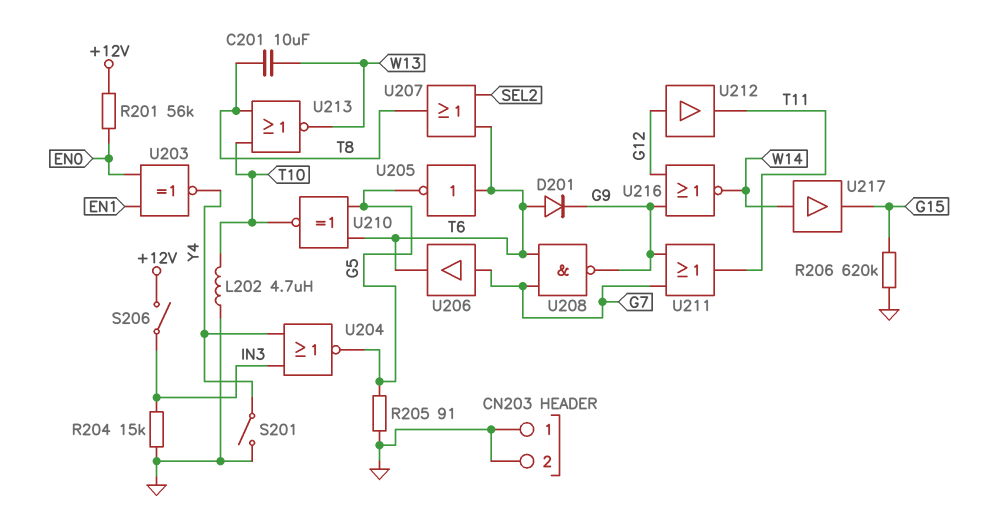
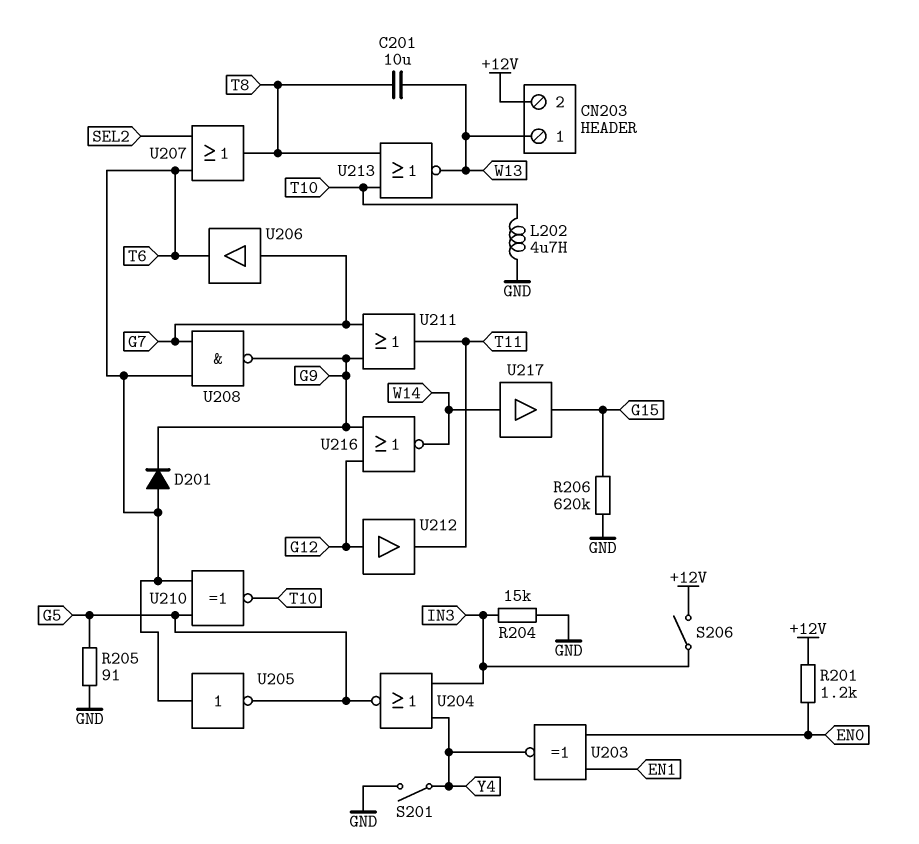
CN203 pin 1: GND -> W13
CN203 pin 2: GND -> +12V
R201: 56k (+12V, EN0) -> 1.2k (+12V, EN0)

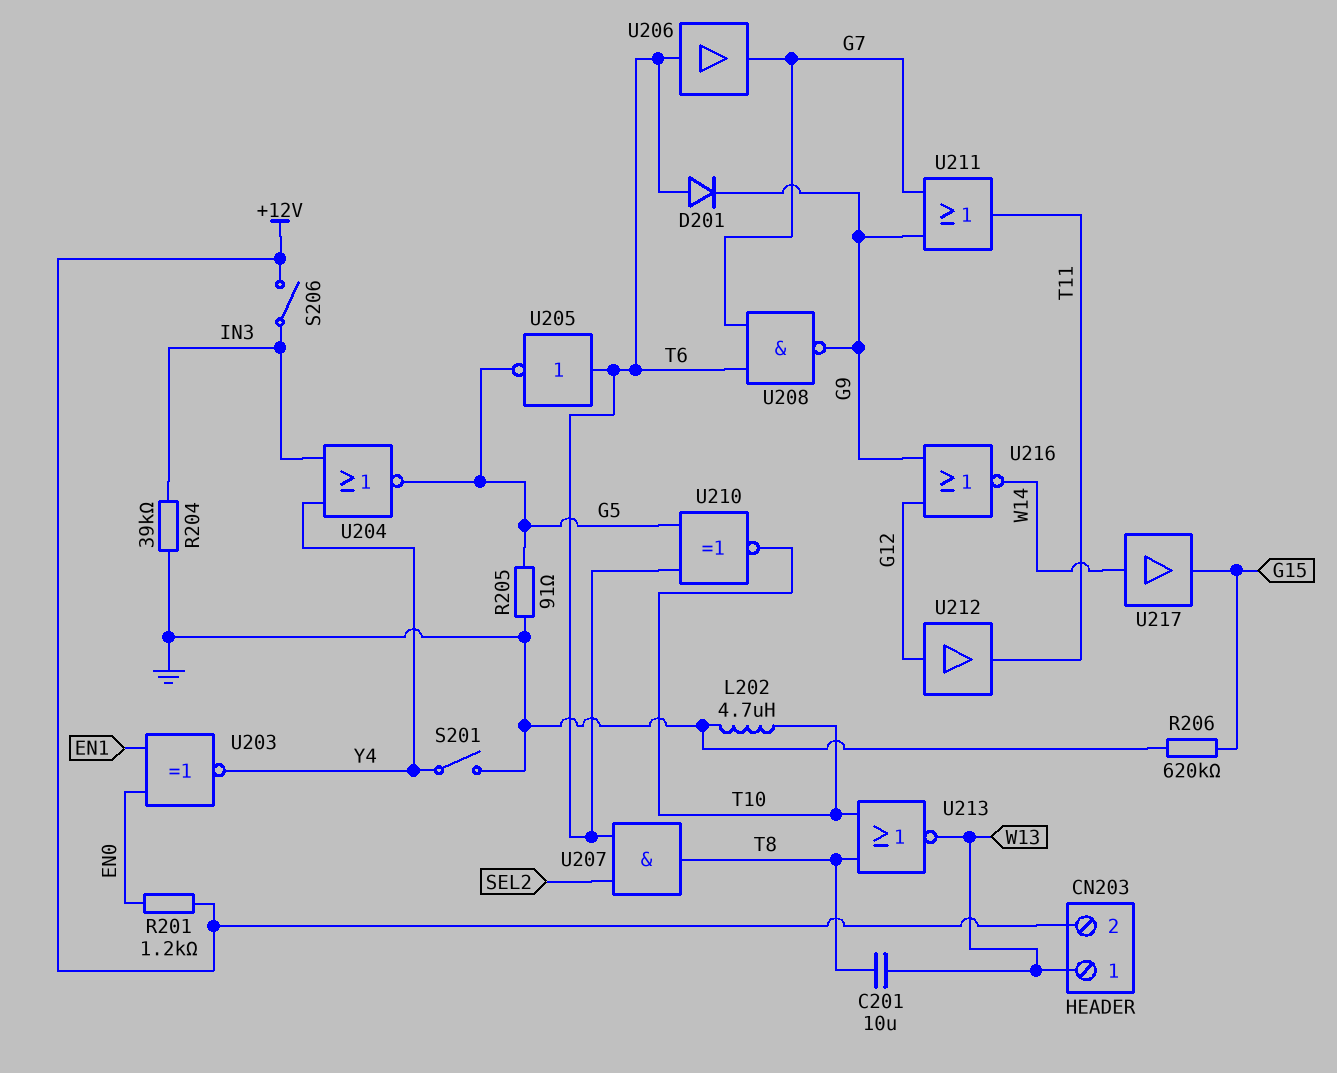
R204: 15k (GND, IN3) -> 39k (GND, IN3)
U206: buffer (in G7, out T6) -> buffer (in T6, out G7)
U207: OR (in SEL2, in T6, out T8) -> AND (in SEL2, in T6, out T8)

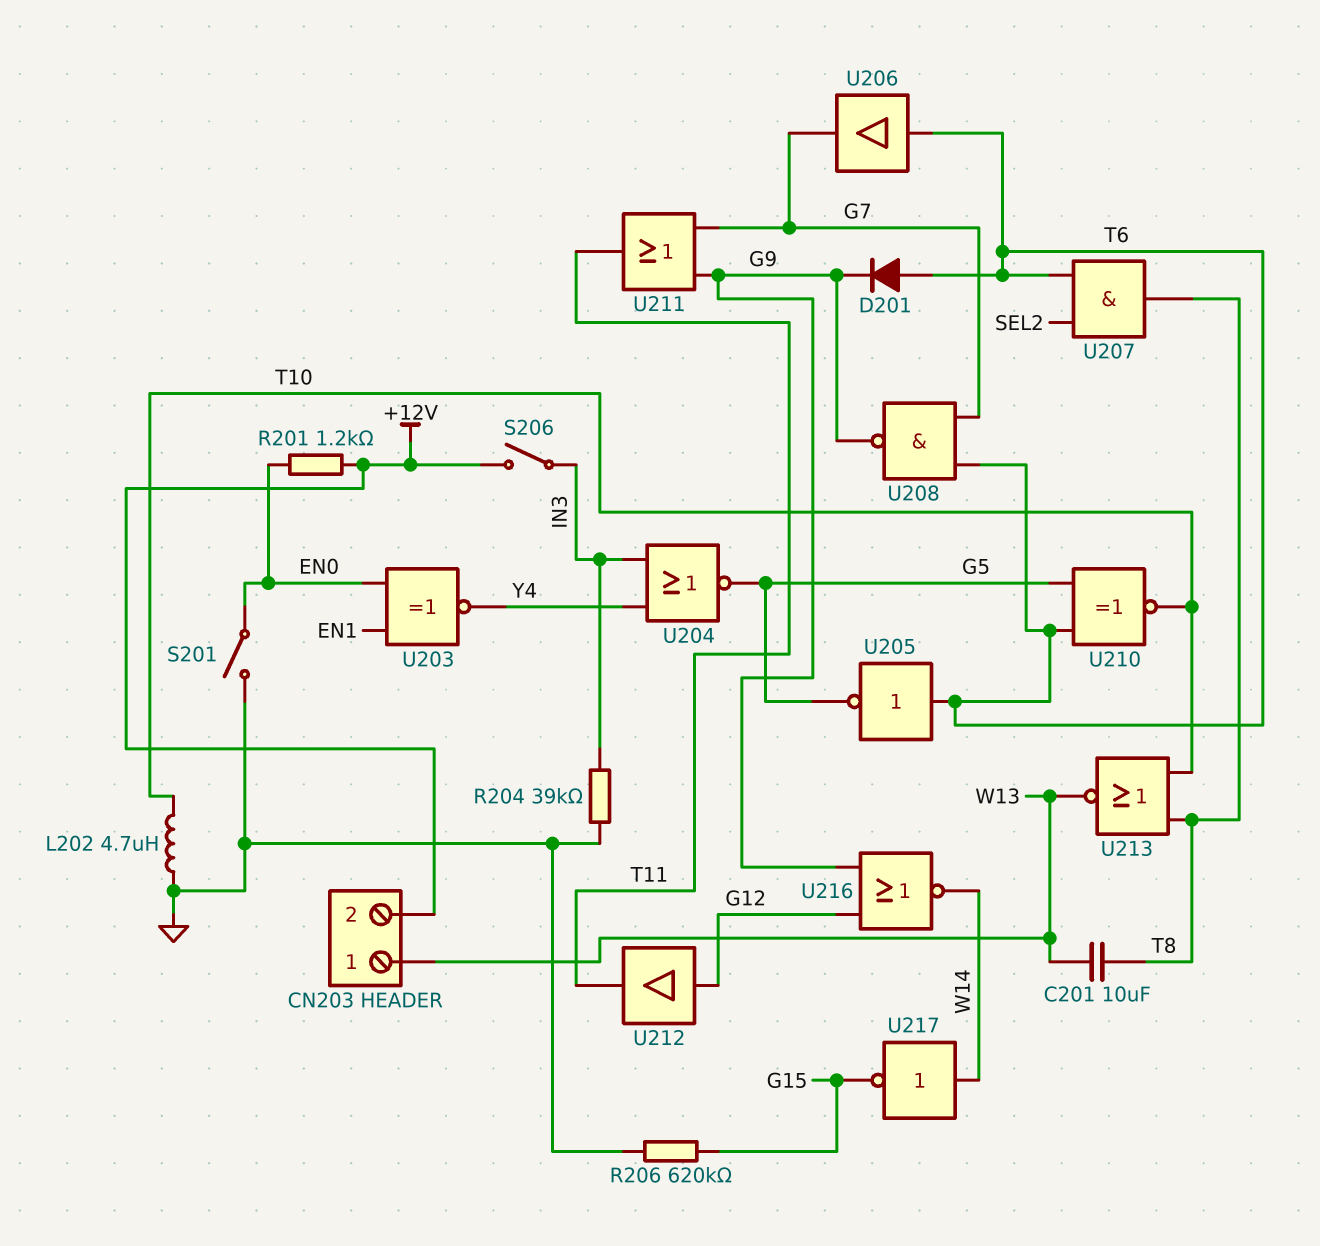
R205: 91 (G5, GND) -> none
S201: switch (GND, Y4) -> switch (EN0, GND)
U217: buffer (in W14, out G15) -> NOT (in W14, out G15)

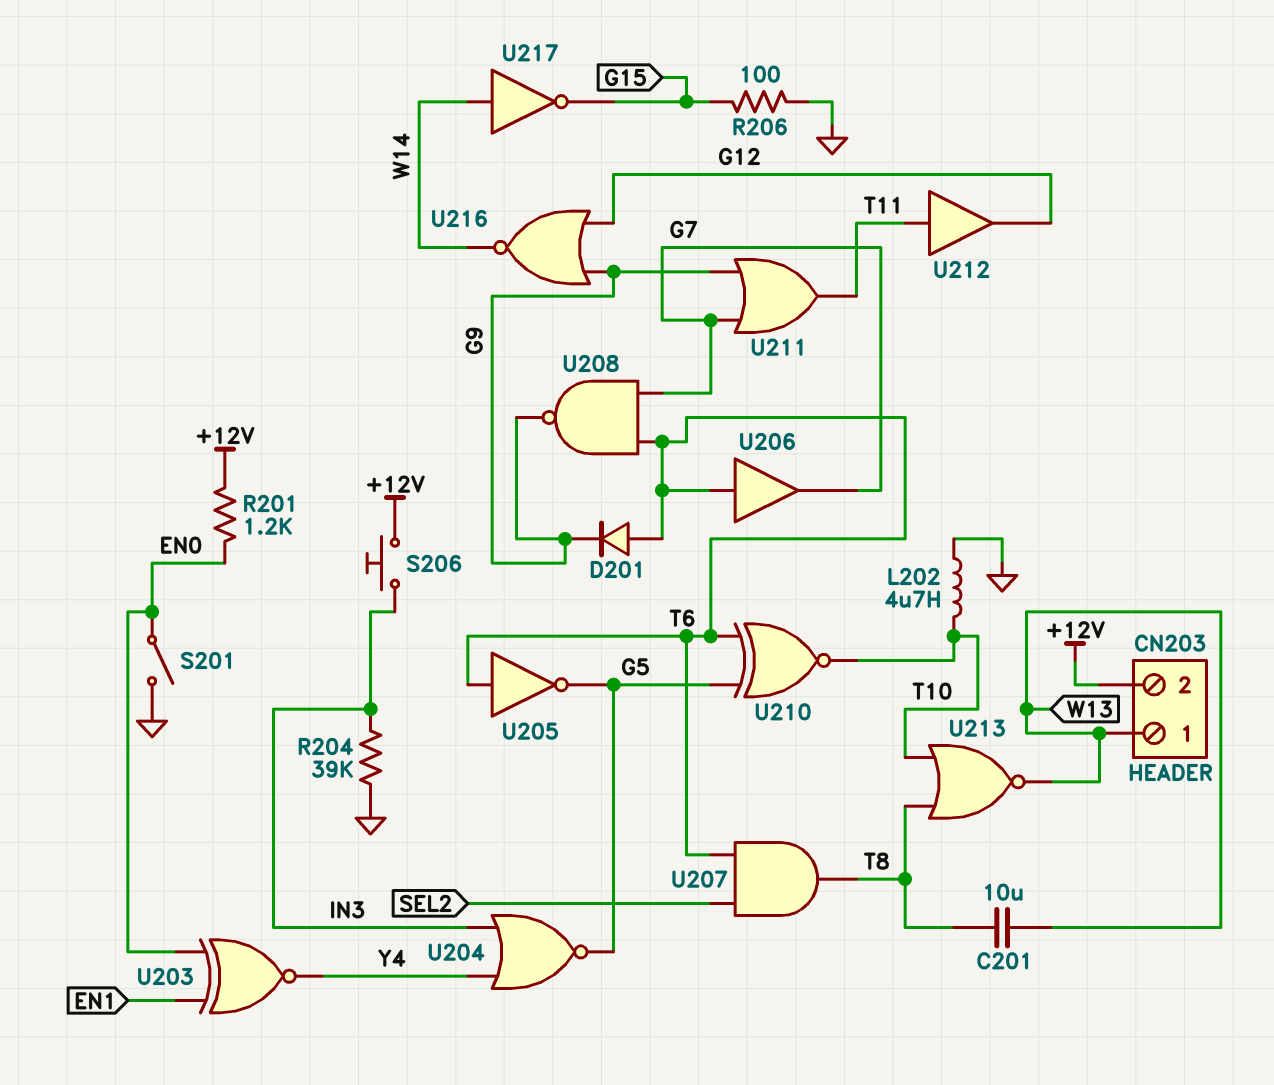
R206: 620k (G15, GND) -> 100 (G15, GND)
S206: switch (+12V, IN3) -> button (+12V, IN3)
U212: buffer (in G12, out T11) -> buffer (in T11, out G12)

